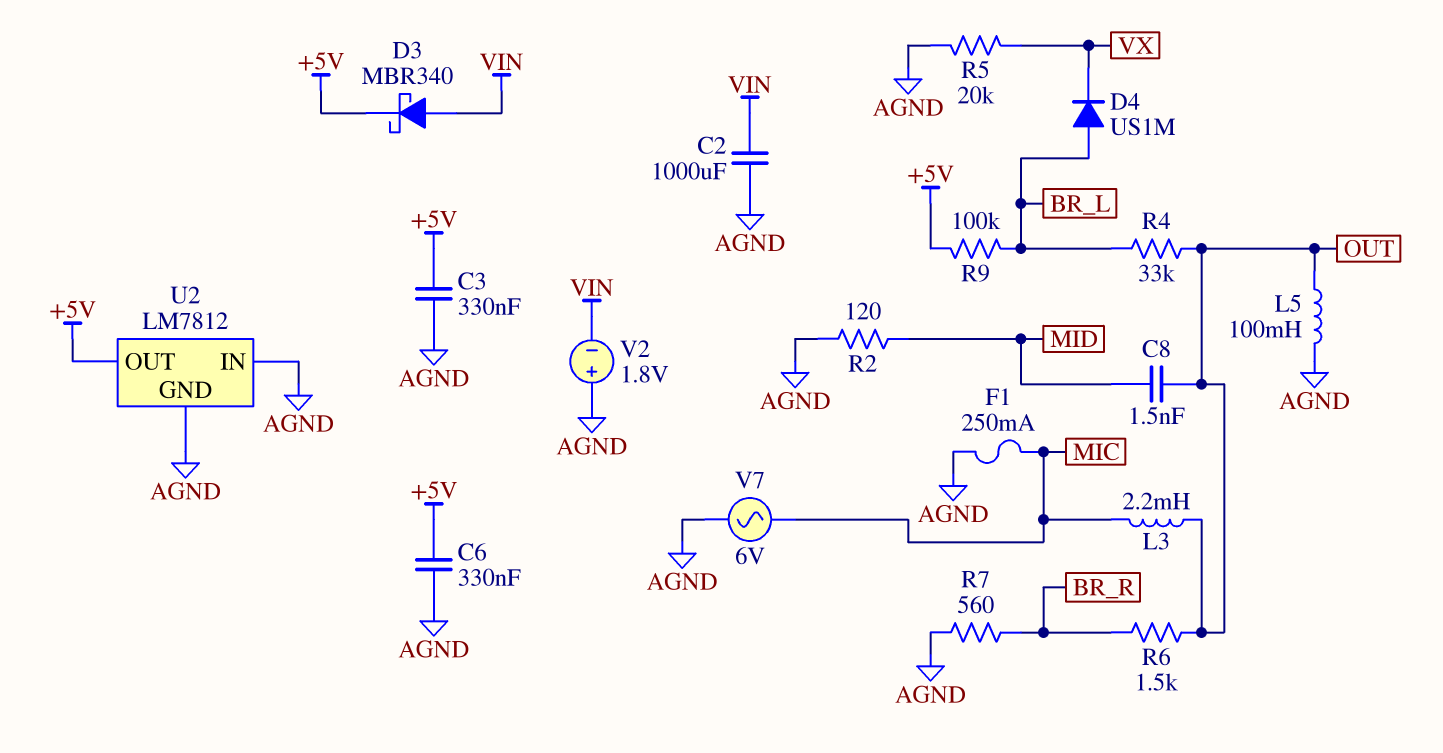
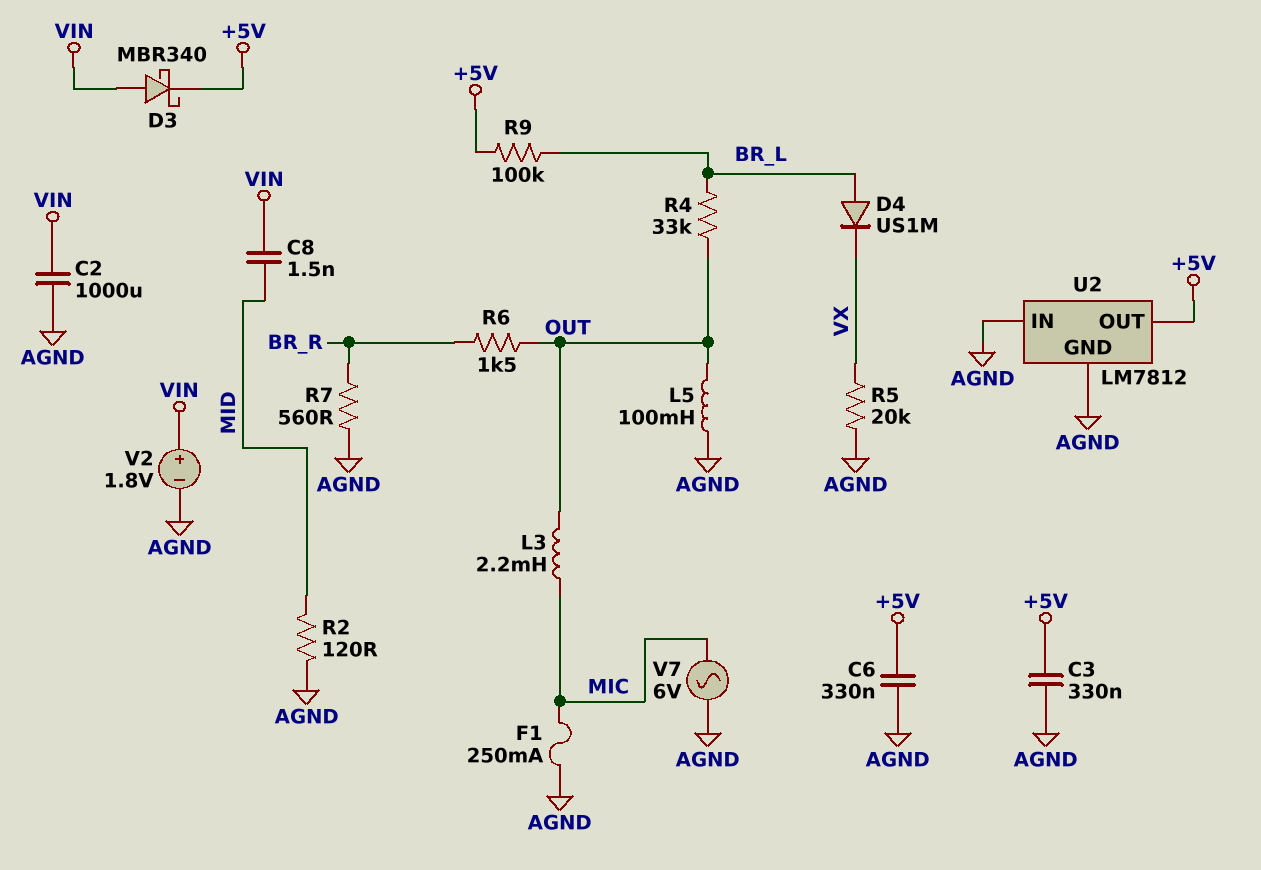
C8: 1.5nF (MID, OUT) -> 1.5nF (MID, VIN)
V2: 1.8V (plus AGND, minus VIN) -> 1.8V (plus VIN, minus AGND)

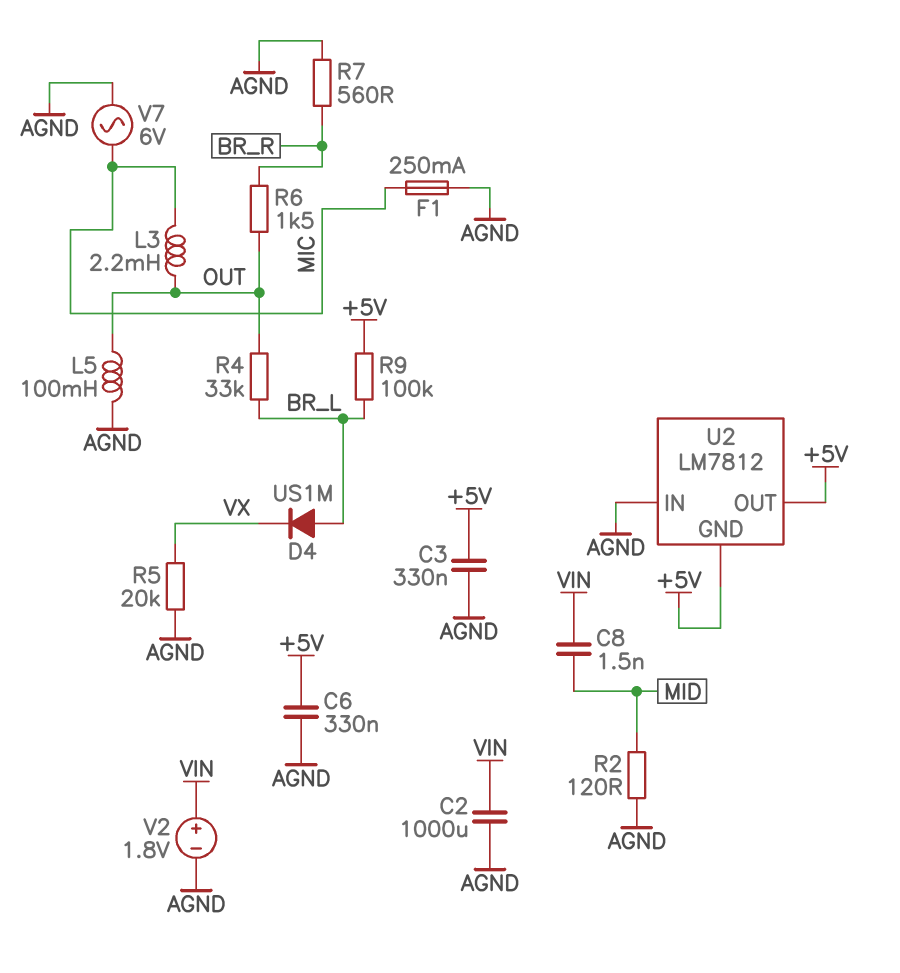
D3: schottky MBR340 (A VIN, K +5V) -> none
U2 pin GND: AGND -> +5V

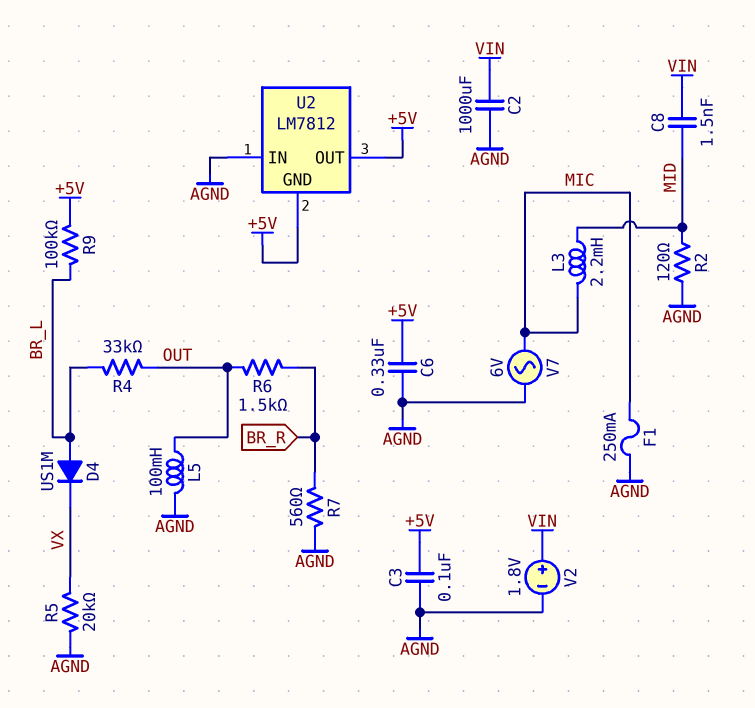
C3: 330nF (+5V, AGND) -> 100nF (+5V, AGND)
L3: 2.2mH (MIC, OUT) -> 2.2mH (MIC, MID)

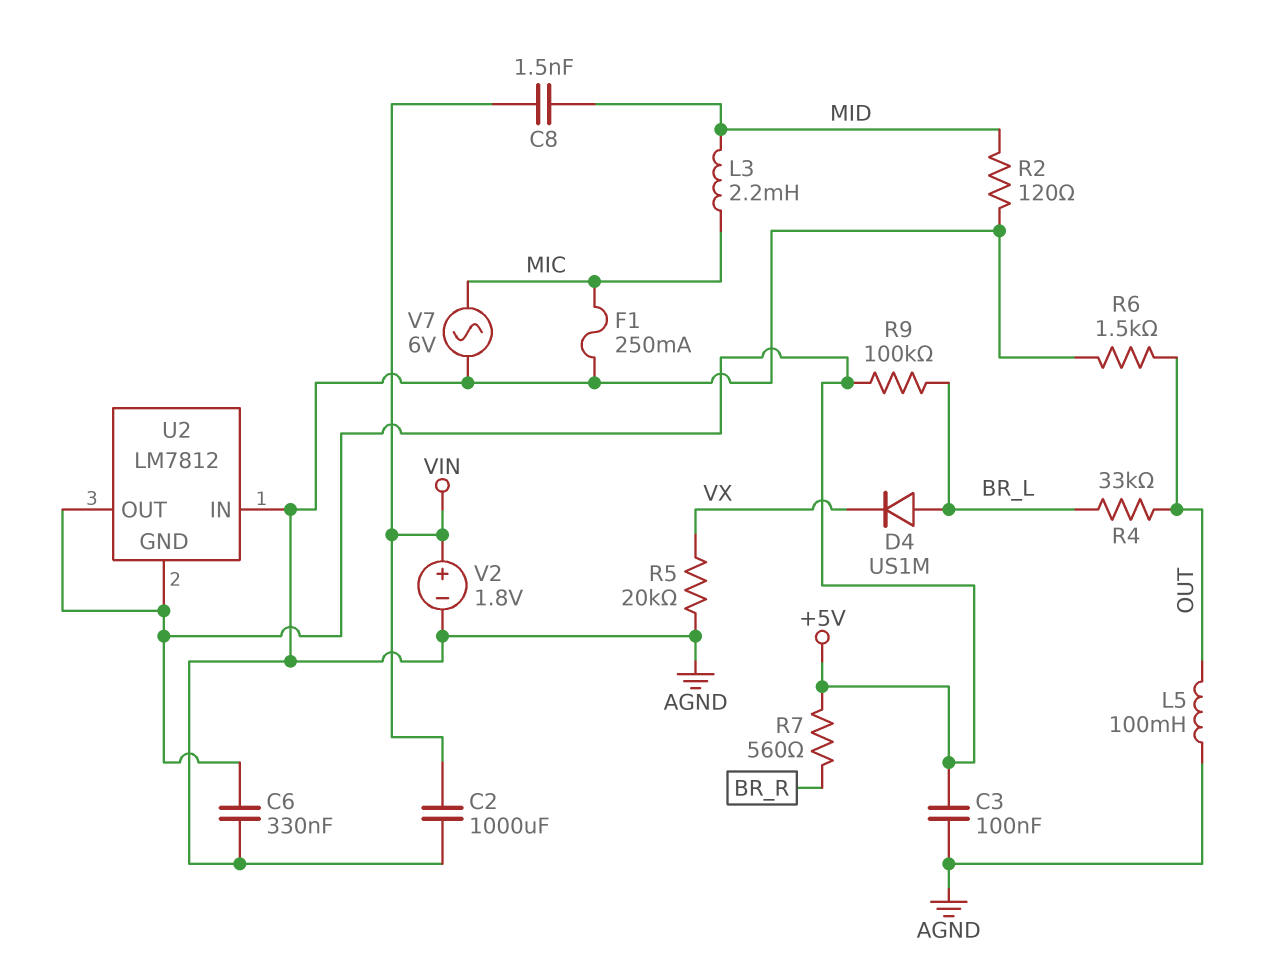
R6: 1.5k (BR_R, OUT) -> 1.5k (AGND, OUT)
R7: 560 (AGND, BR_R) -> 560 (+5V, BR_R)

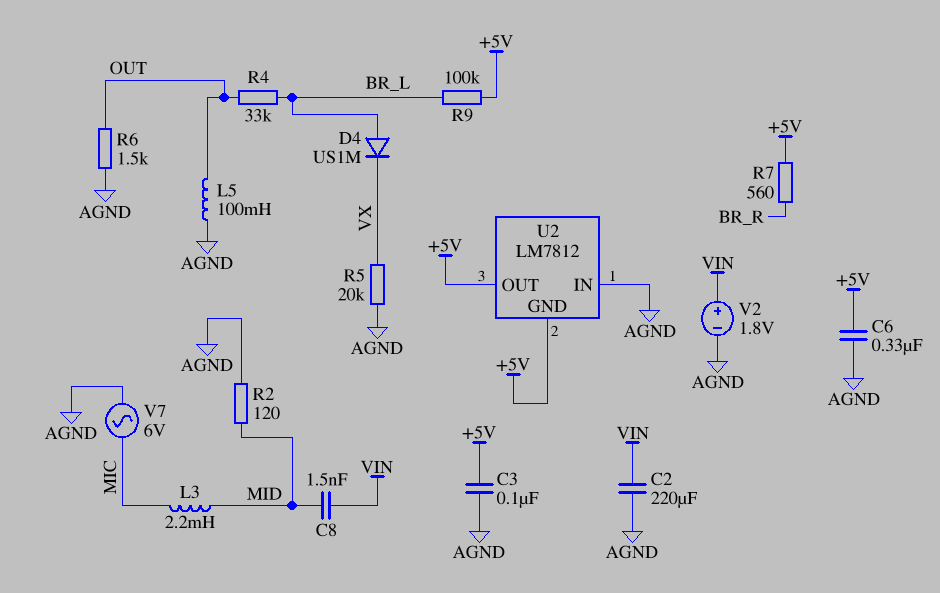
C2: 1000uF (AGND, VIN) -> 220uF (AGND, VIN)
F1: 250mA (AGND, MIC) -> none

